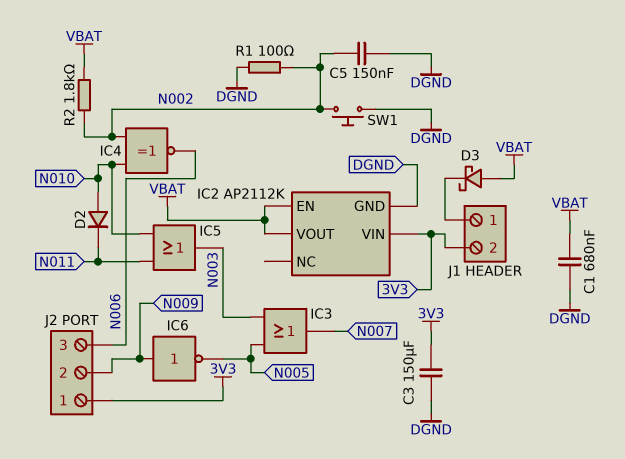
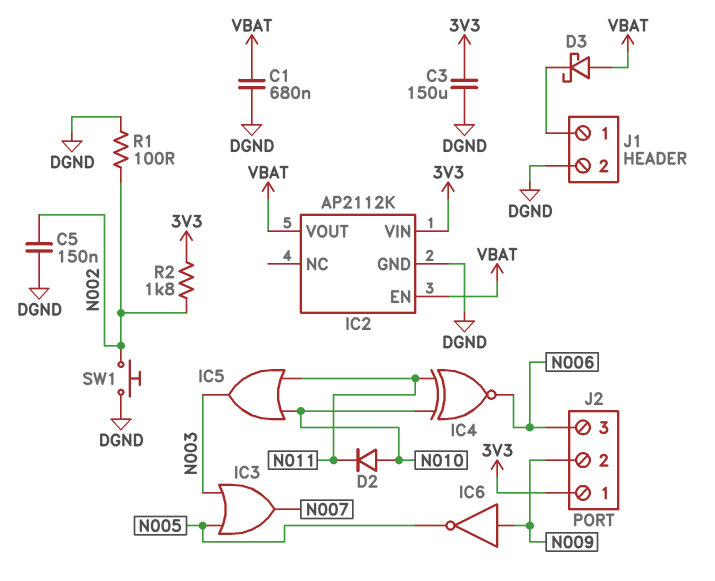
IC4: XNOR (in N002, in N010, out N006) -> XNOR (in N010, in N011, out N006)
J1 pin 2: 3V3 -> DGND
R2: 1.8k (N002, VBAT) -> 1.8k (3V3, N002)

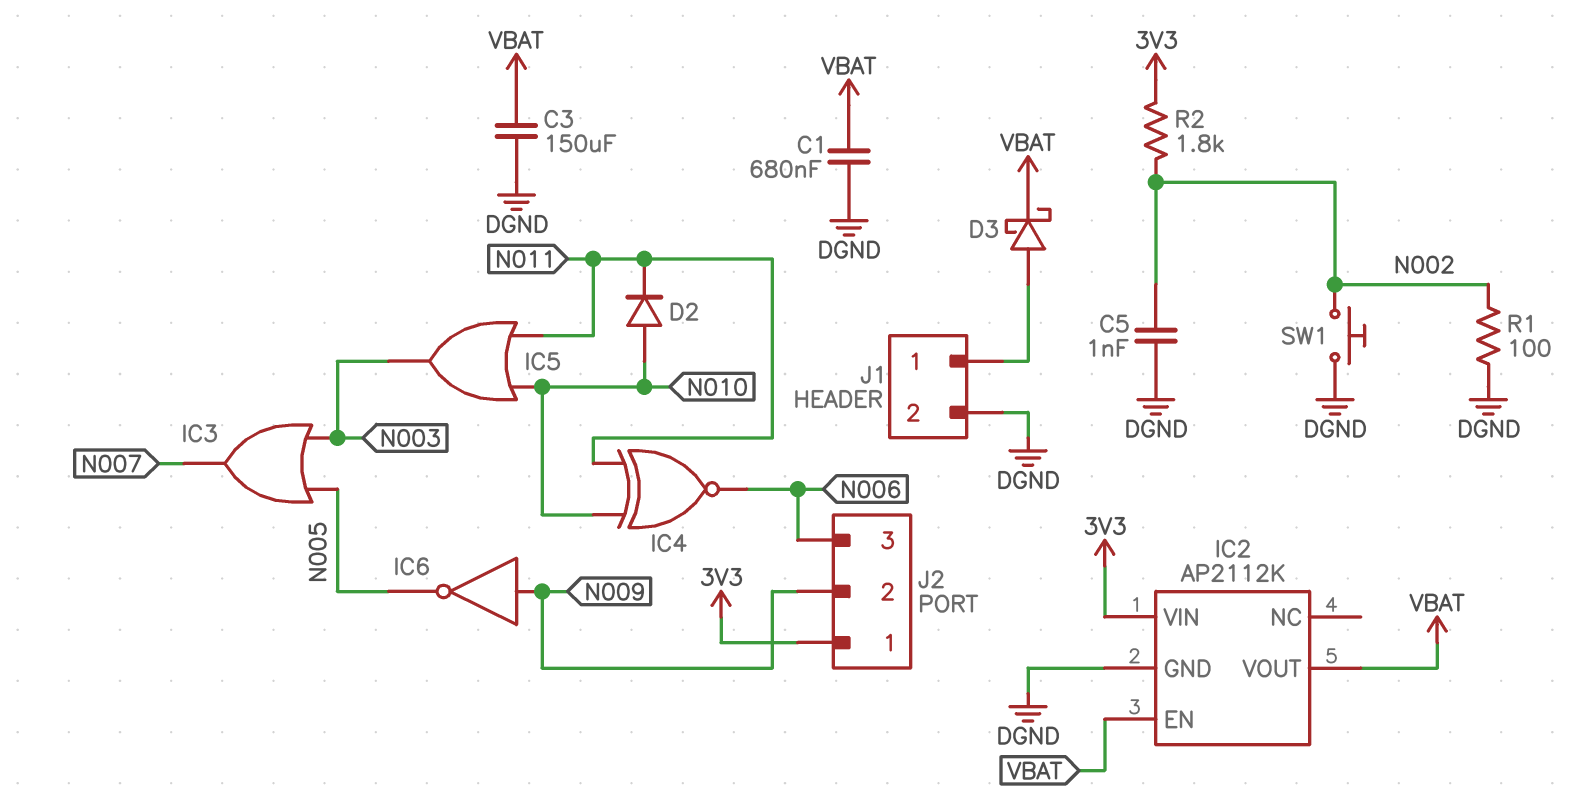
C3: 150uF (3V3, DGND) -> 150uF (DGND, VBAT)
C5: 150nF (DGND, N002) -> 1nF (DGND, N002)
D3: schottky (A VBAT, K J1/1) -> schottky (A J1/1, K VBAT)

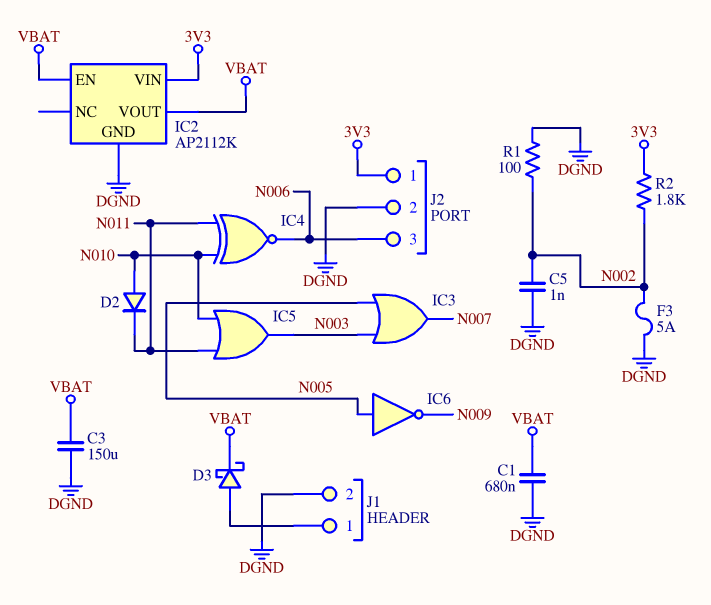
F3: none -> 5A (DGND, N002)
IC6: NOT (in N009, out N005) -> NOT (in N005, out N009)
J2 pin 2: N009 -> DGND
SW1: button (DGND, N002) -> none

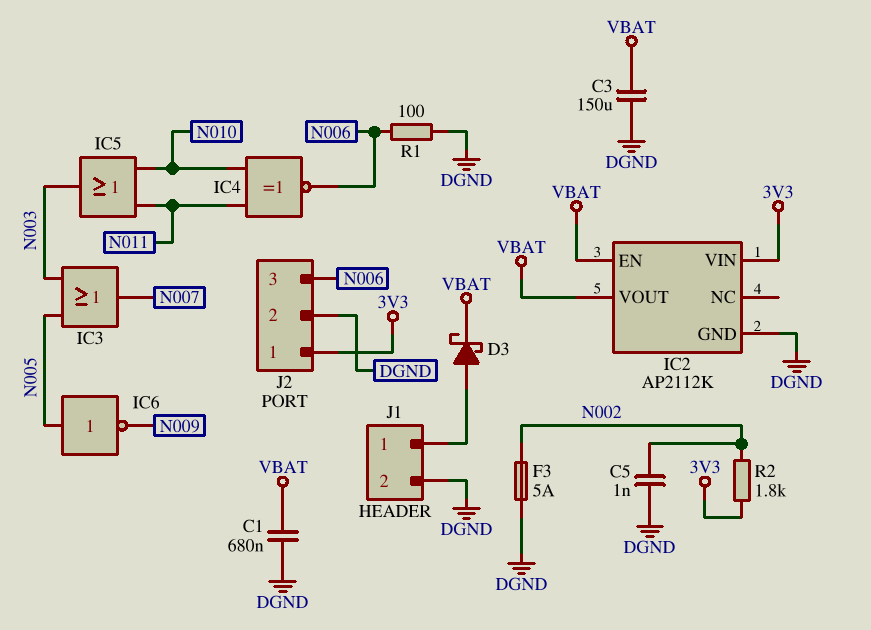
D2: diode (A N010, K N011) -> none
R1: 100 (DGND, N002) -> 100 (DGND, N006)

